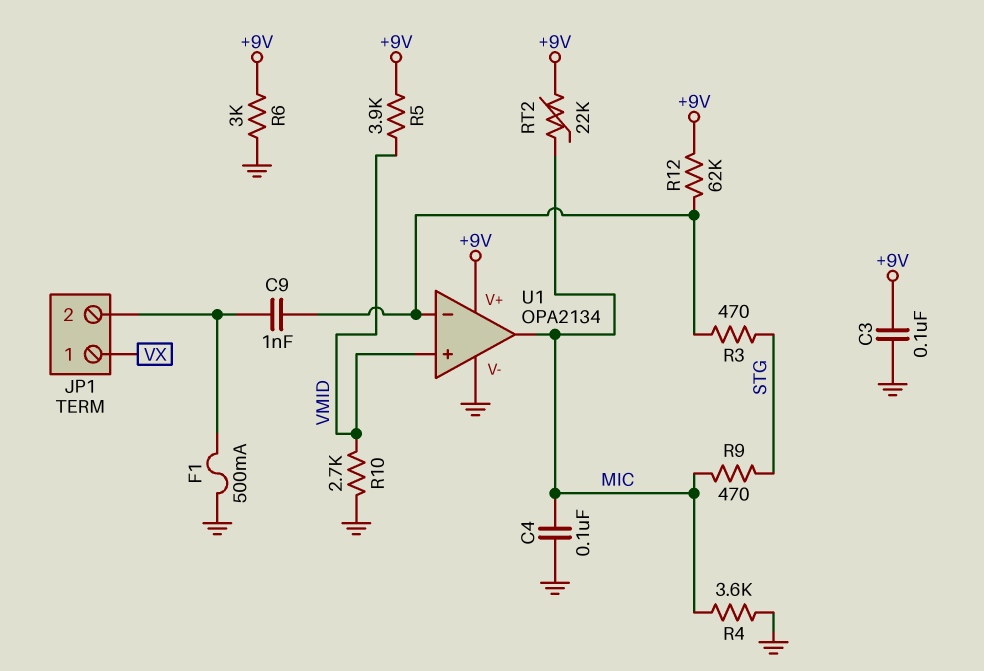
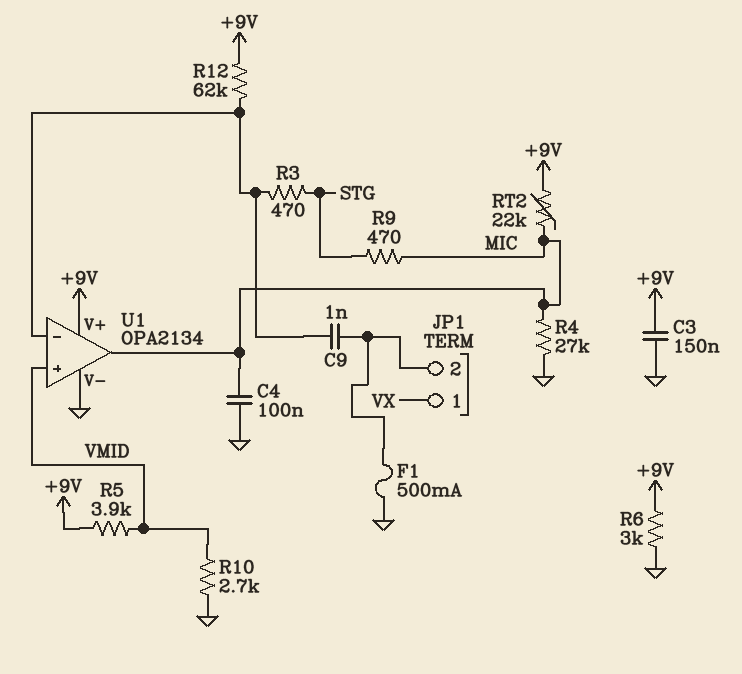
C3: 100nF (+9V, GND) -> 150nF (+9V, GND)
R4: 3.6k (GND, MIC) -> 27k (GND, MIC)

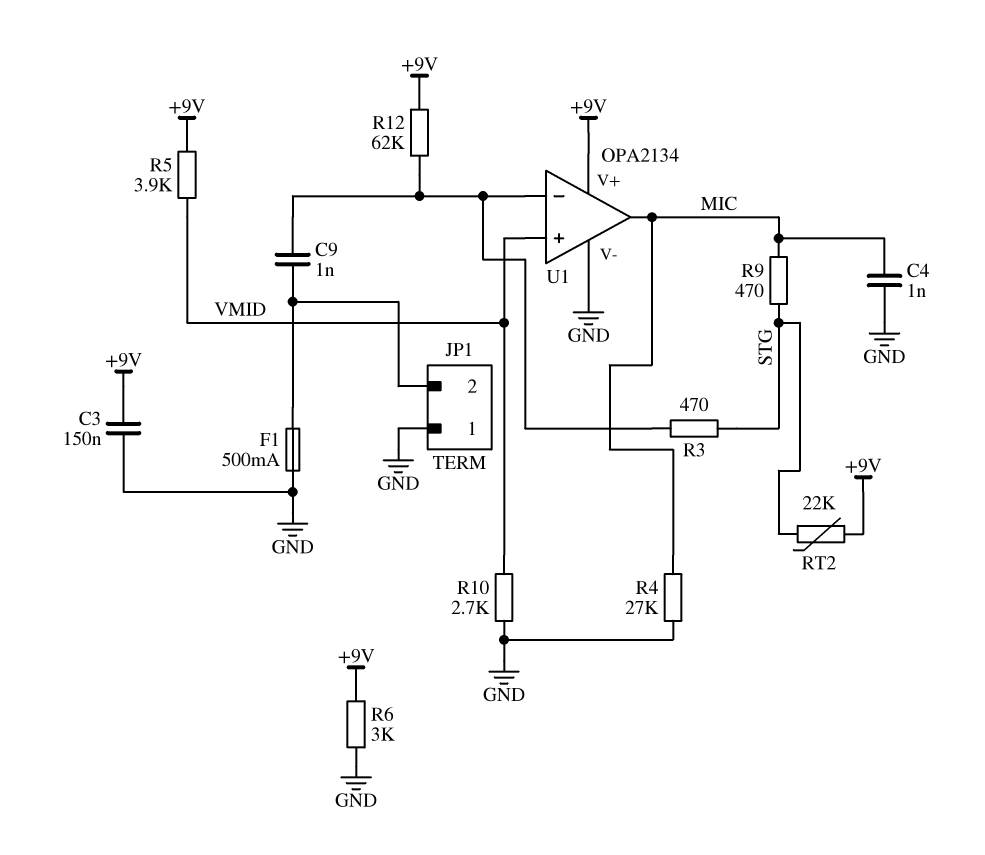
C4: 100nF (GND, MIC) -> 1nF (GND, MIC)
JP1 pin 1: VX -> GND
RT2: 22k (+9V, MIC) -> 22k (+9V, STG)

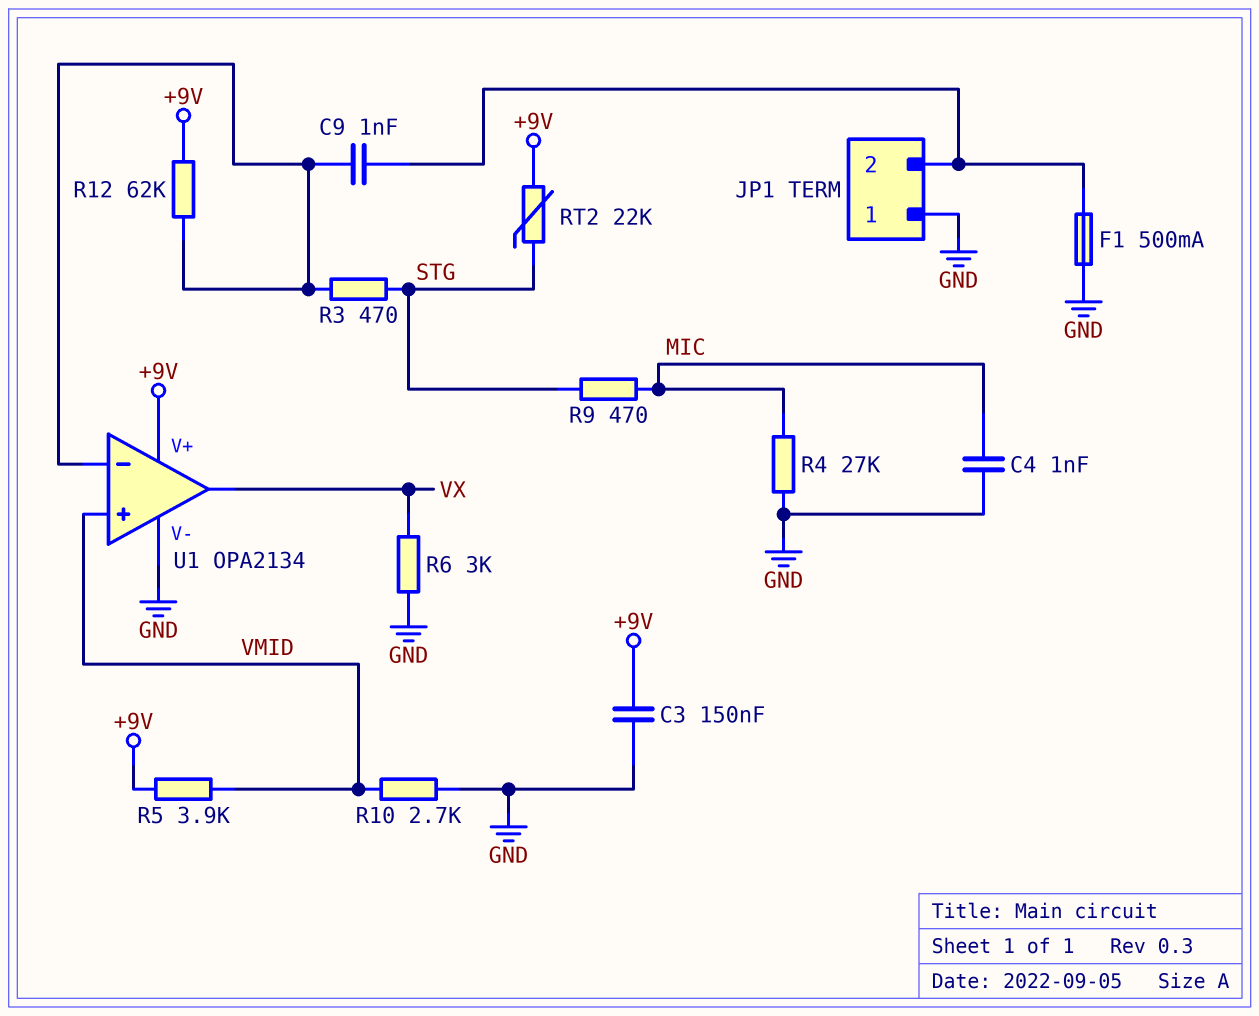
R6: 3k (+9V, GND) -> 3k (GND, VX)
U1 pin out: MIC -> VX

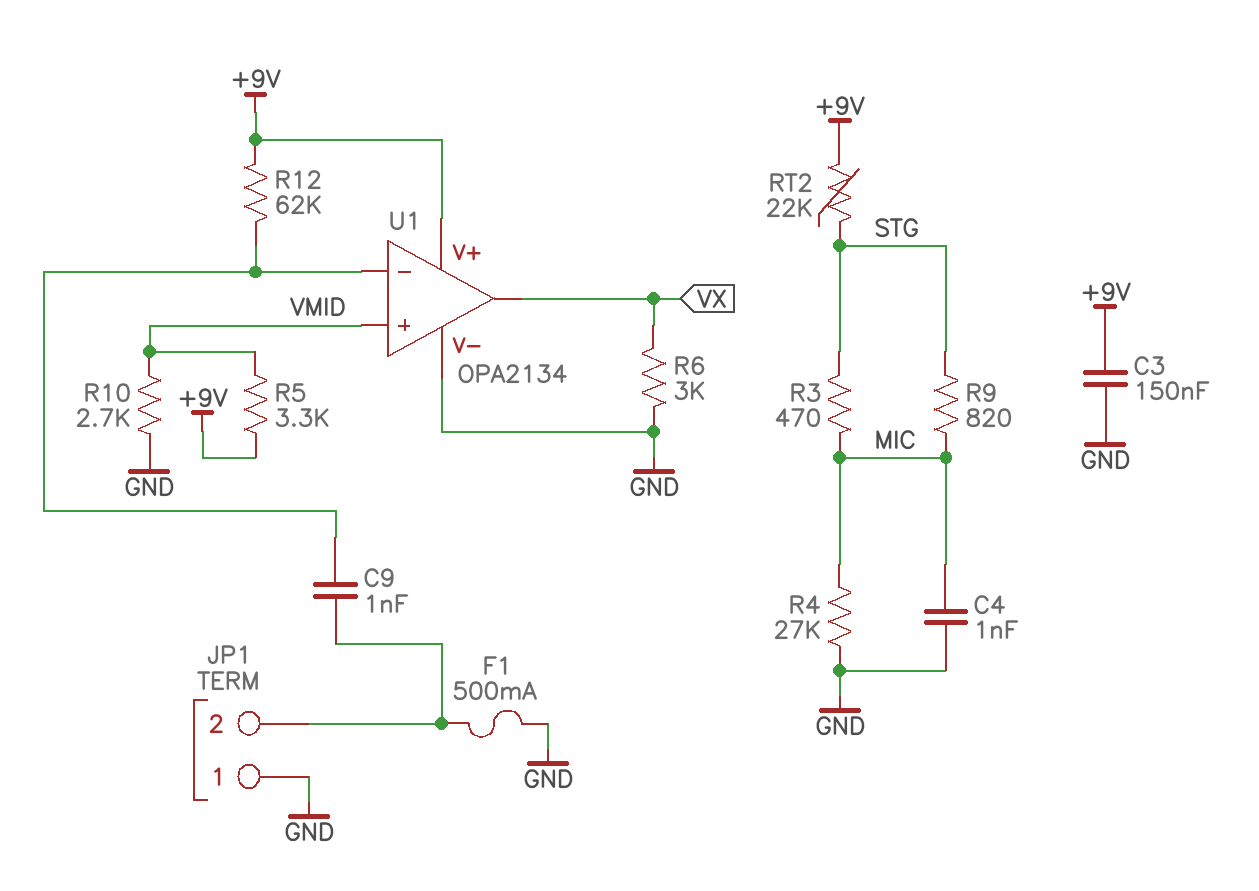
R3: 470 (STG, U1/in-) -> 470 (MIC, STG)
R5: 3.9k (+9V, VMID) -> 3.3k (+9V, VMID)
R9: 470 (MIC, STG) -> 820 (MIC, STG)

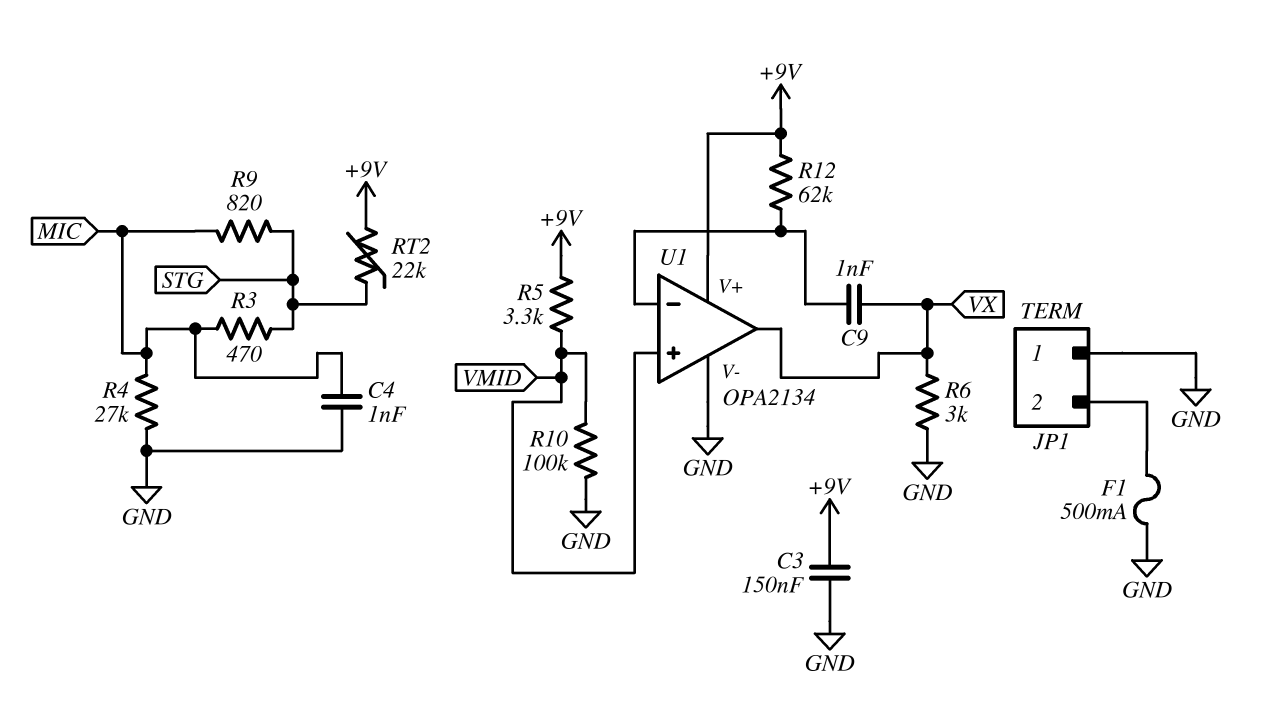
C9: 1nF (JP1/2, U1/in-) -> 1nF (U1/in-, VX)
R10: 2.7k (GND, VMID) -> 100k (GND, VMID)

